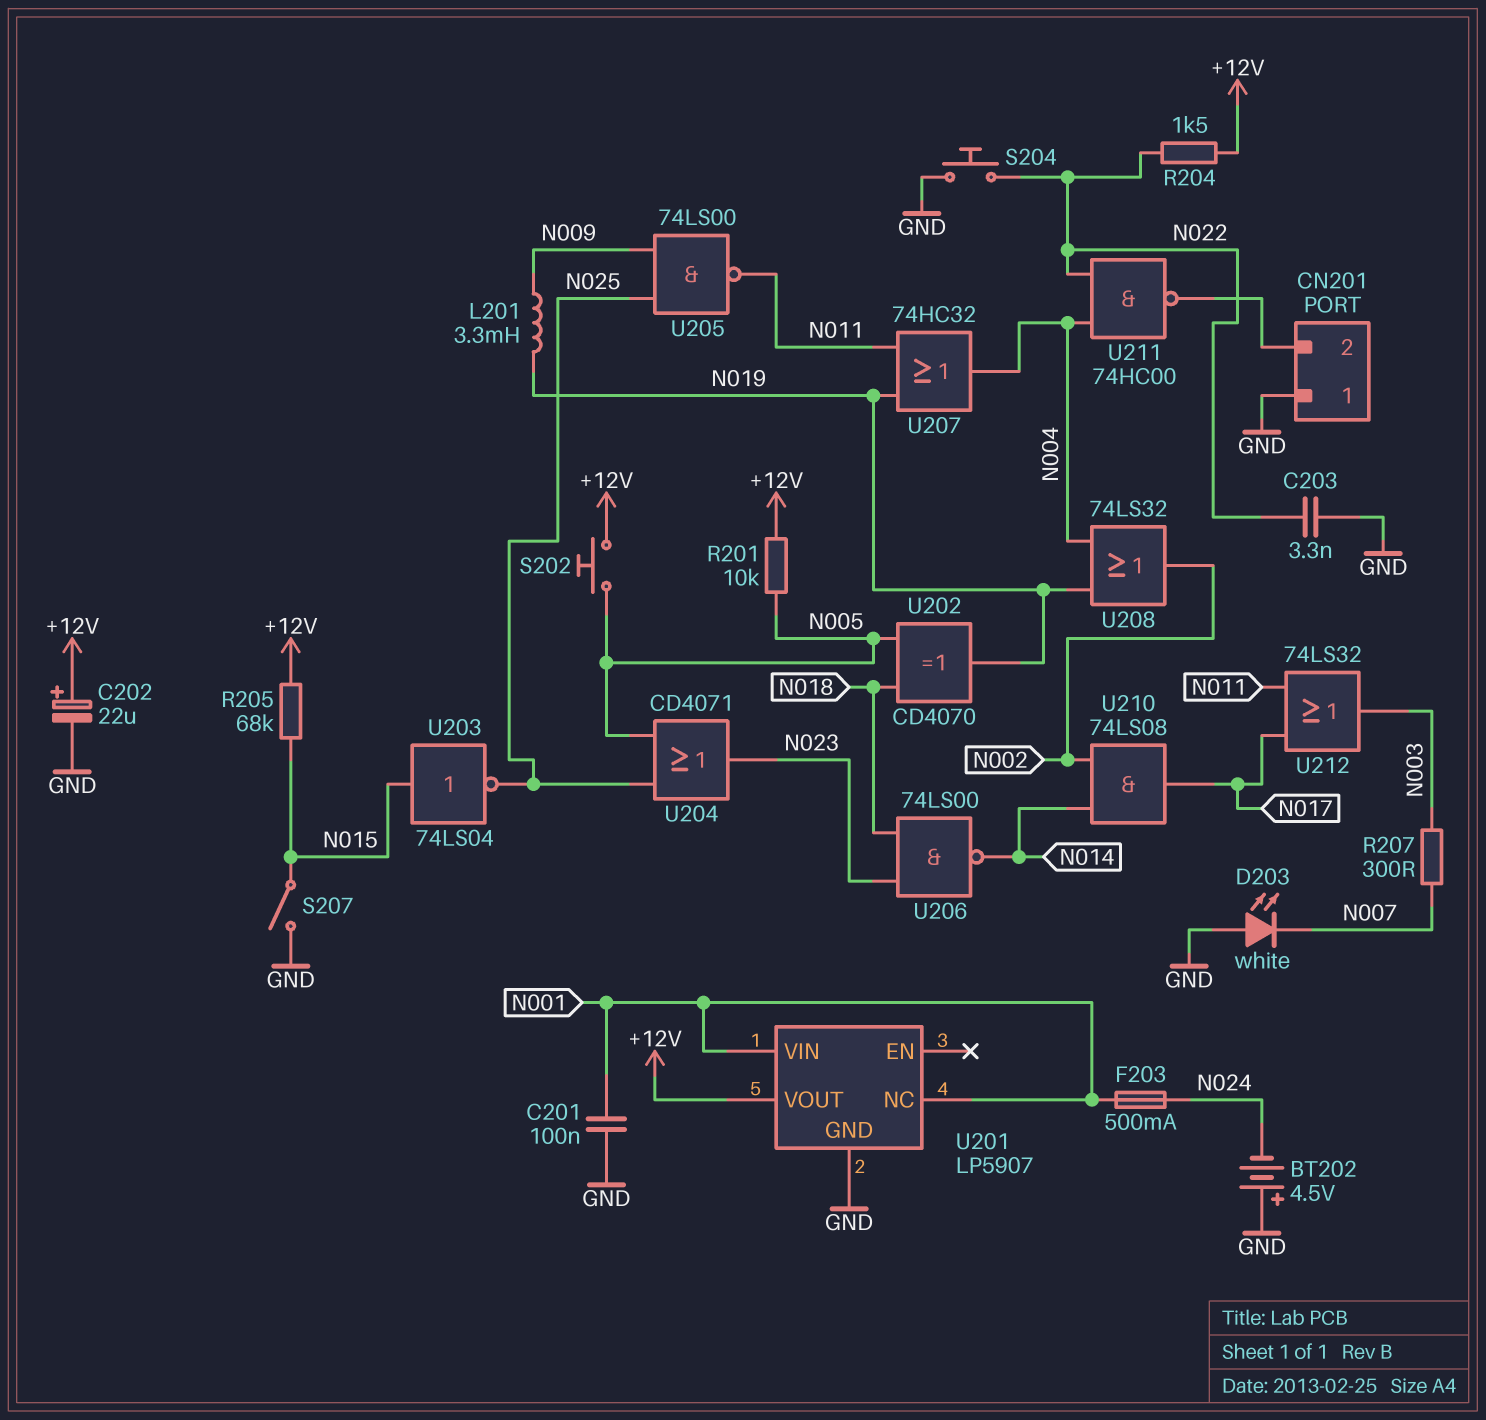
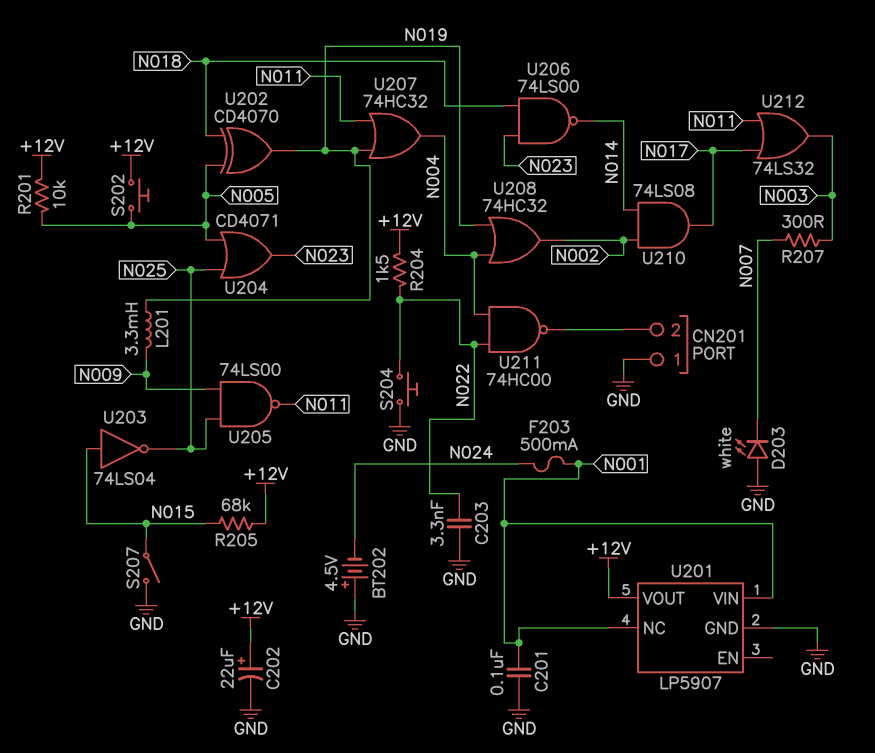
U208: OR 74LS32 (in N004, in N019, out N002) -> OR 74HC32 (in N004, in N019, out N002)

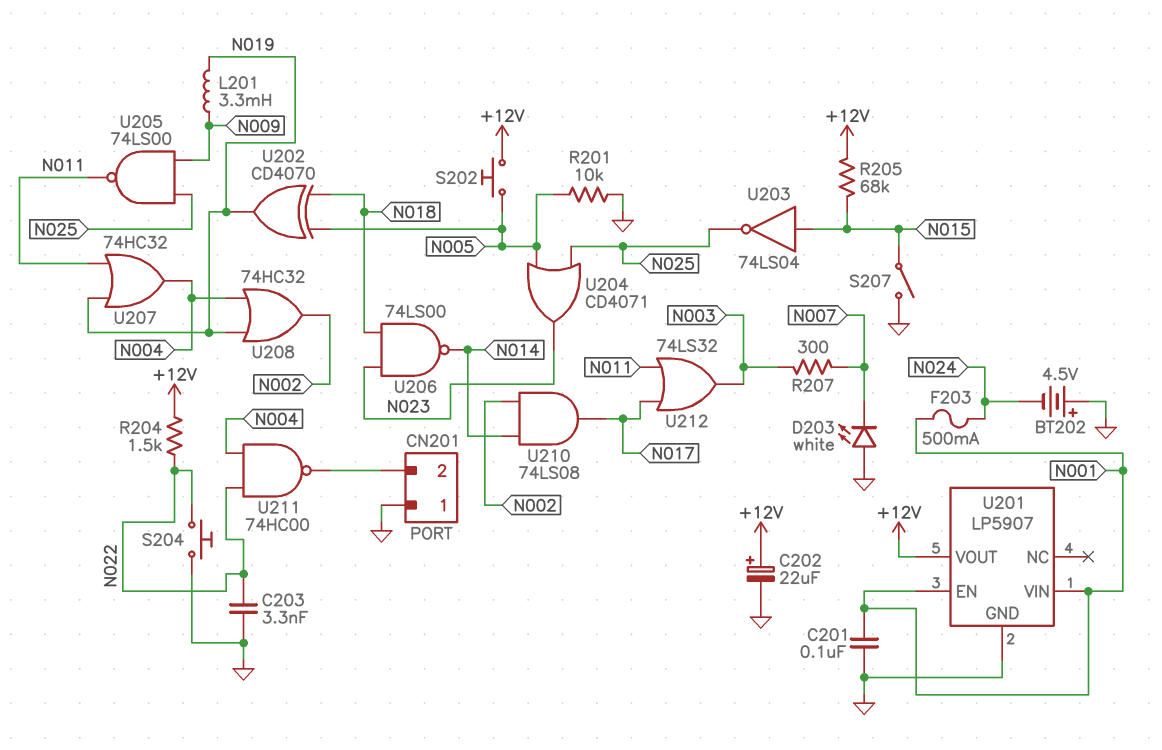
R201: 10k (+12V, N005) -> 10k (GND, N005)
U201 pin EN: none -> N001
U201 pin NC: N001 -> none

